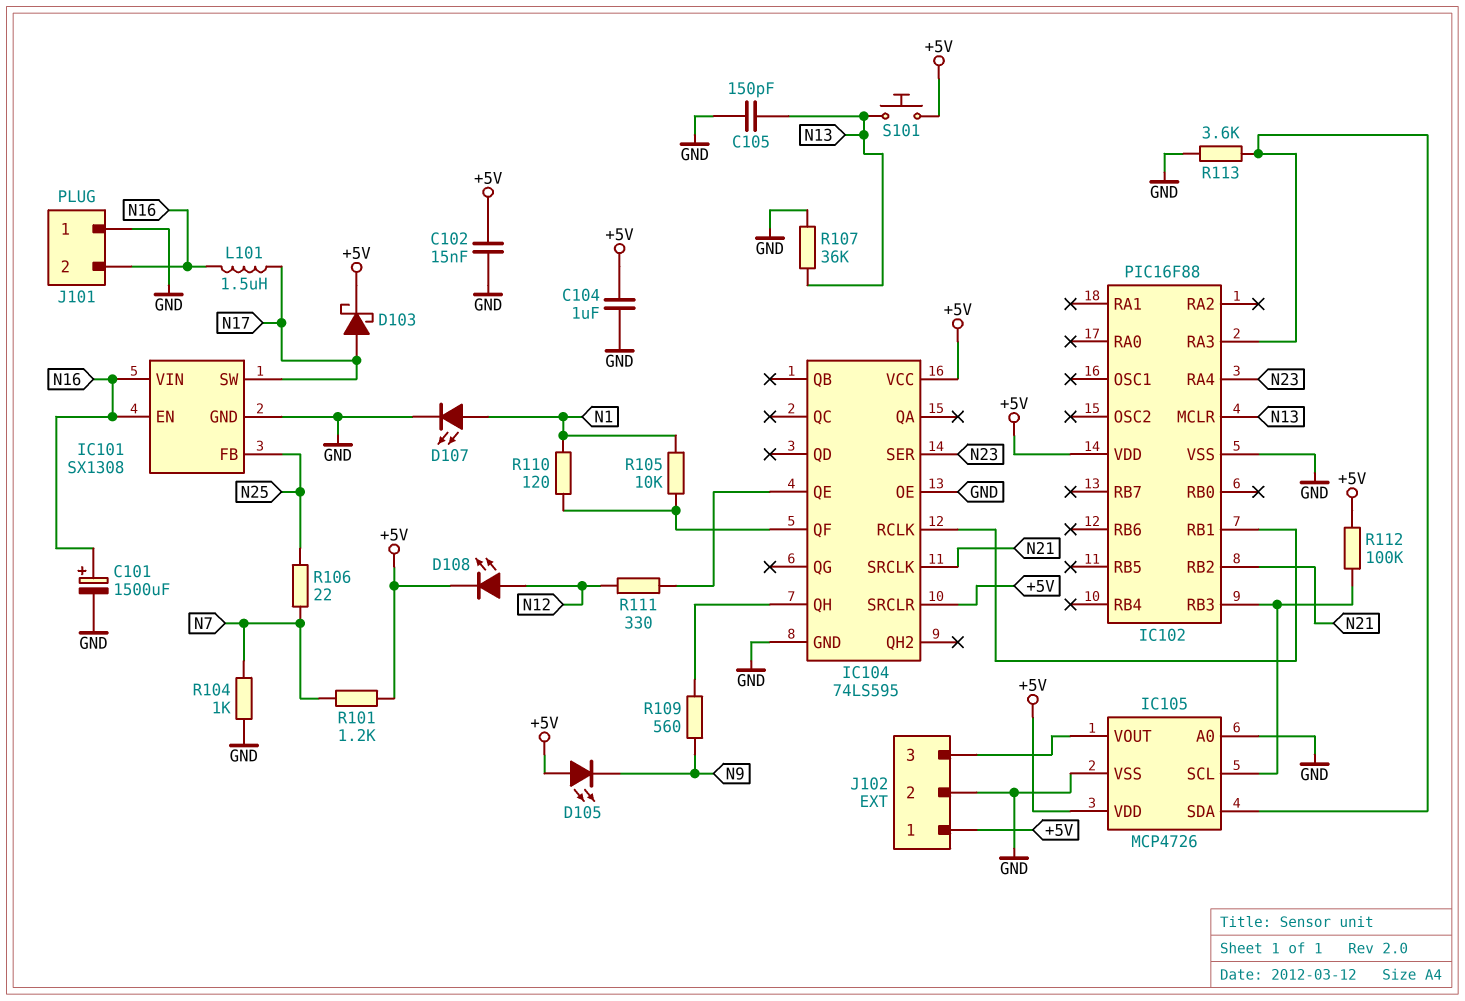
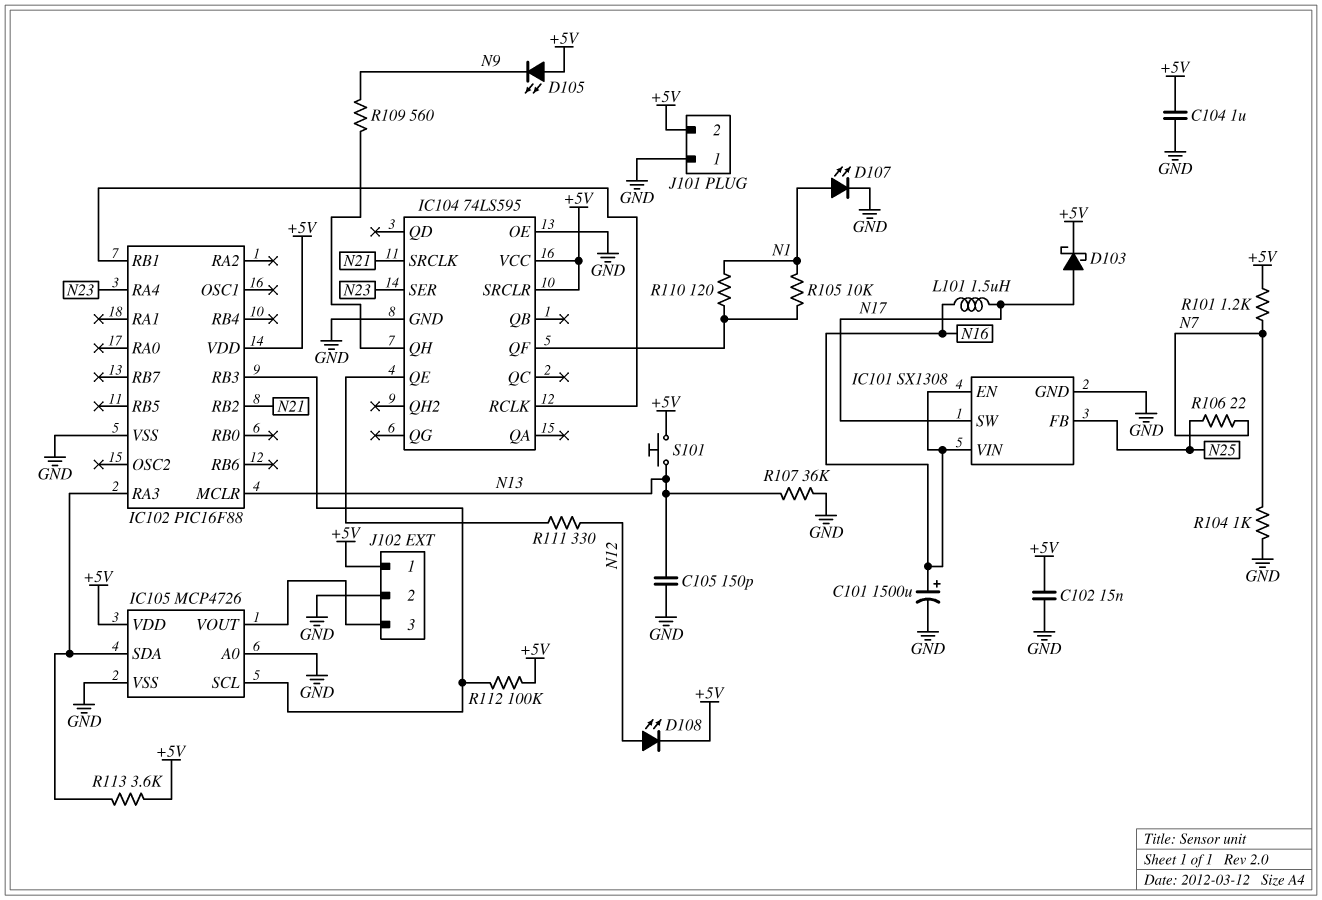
J101 pin 2: N16 -> +5V
R113: 3.6k (GND, IC102/RA3) -> 3.6k (+5V, IC102/RA3)

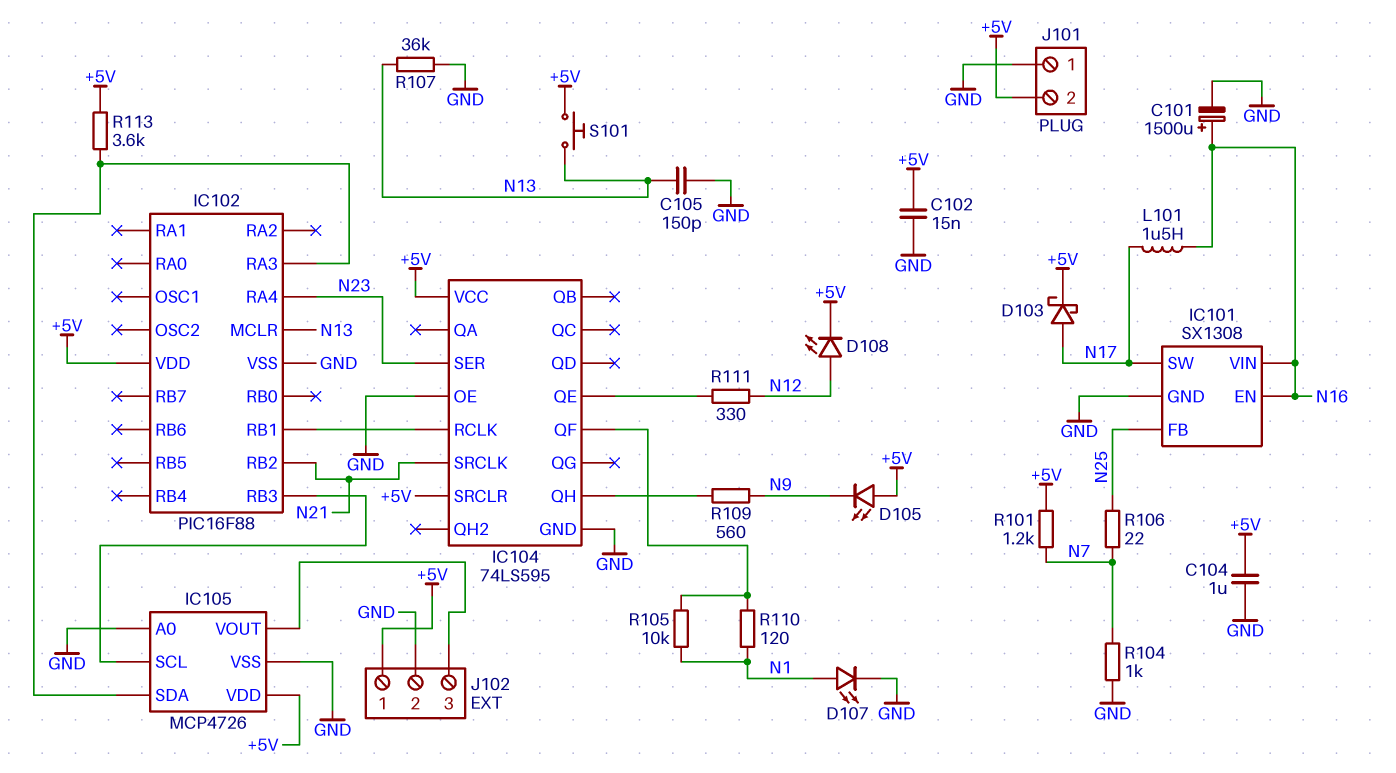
R112: 100k (+5V, IC102/RB3) -> none

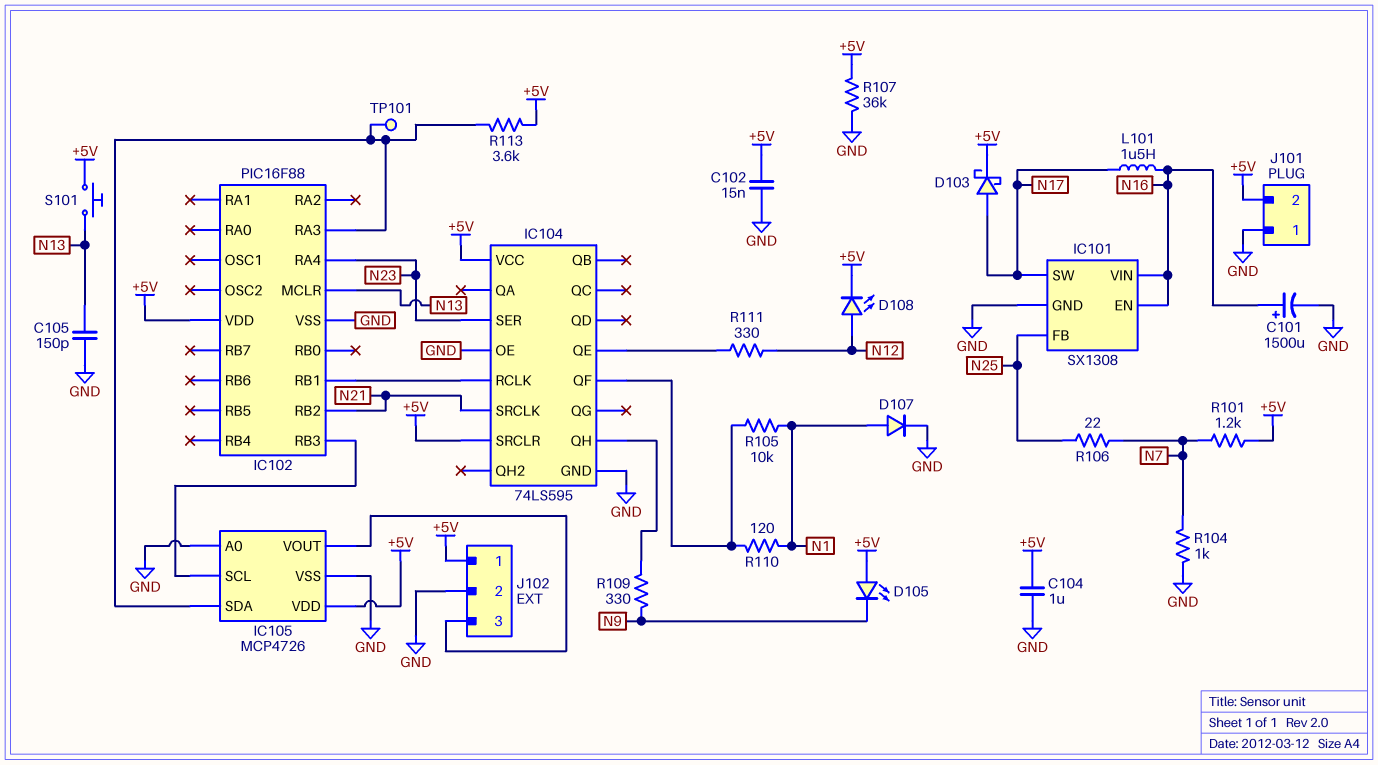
D107: LED (A N1, K GND) -> diode (A N1, K GND)
R107: 36k (GND, N13) -> 36k (+5V, GND)
R109: 560 (IC104/QH, N9) -> 330 (IC104/QH, N9)
TP101: none -> test point (IC102/RA3)

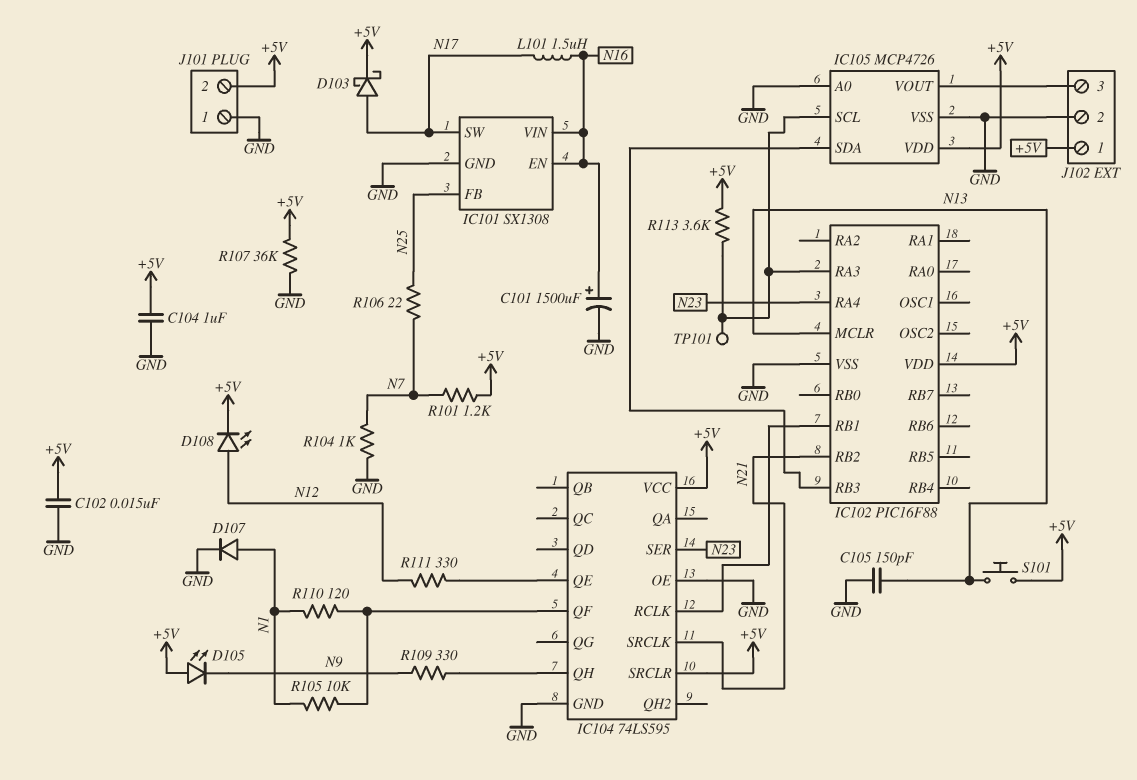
IC105 pin SCL: IC102/RB3 -> IC102/RA3
IC105 pin SDA: IC102/RA3 -> IC102/RB3

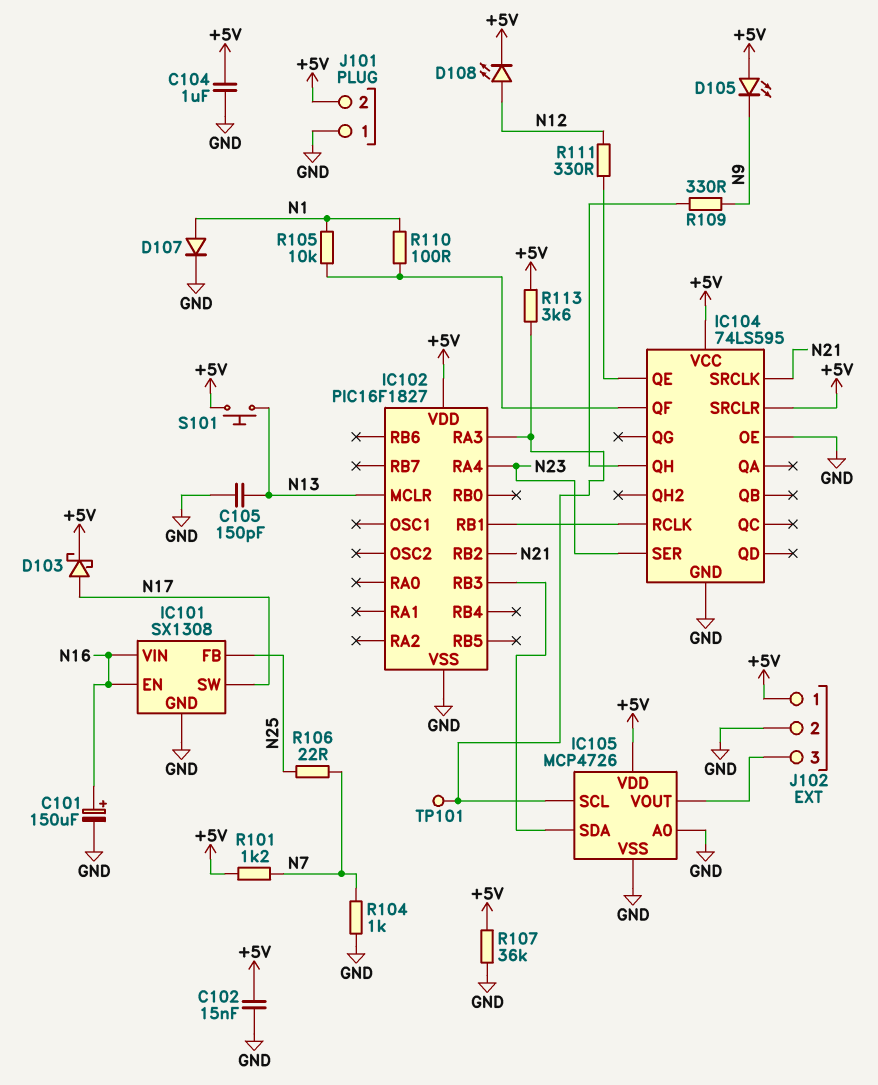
C101: 1500uF (plus N16, minus GND) -> 150uF (plus N16, minus GND)
IC102: PIC16F88 -> PIC16F1827
L101: 1.5uH (N16, N17) -> none
R110: 120 (IC104/QF, N1) -> 100 (IC104/QF, N1)

